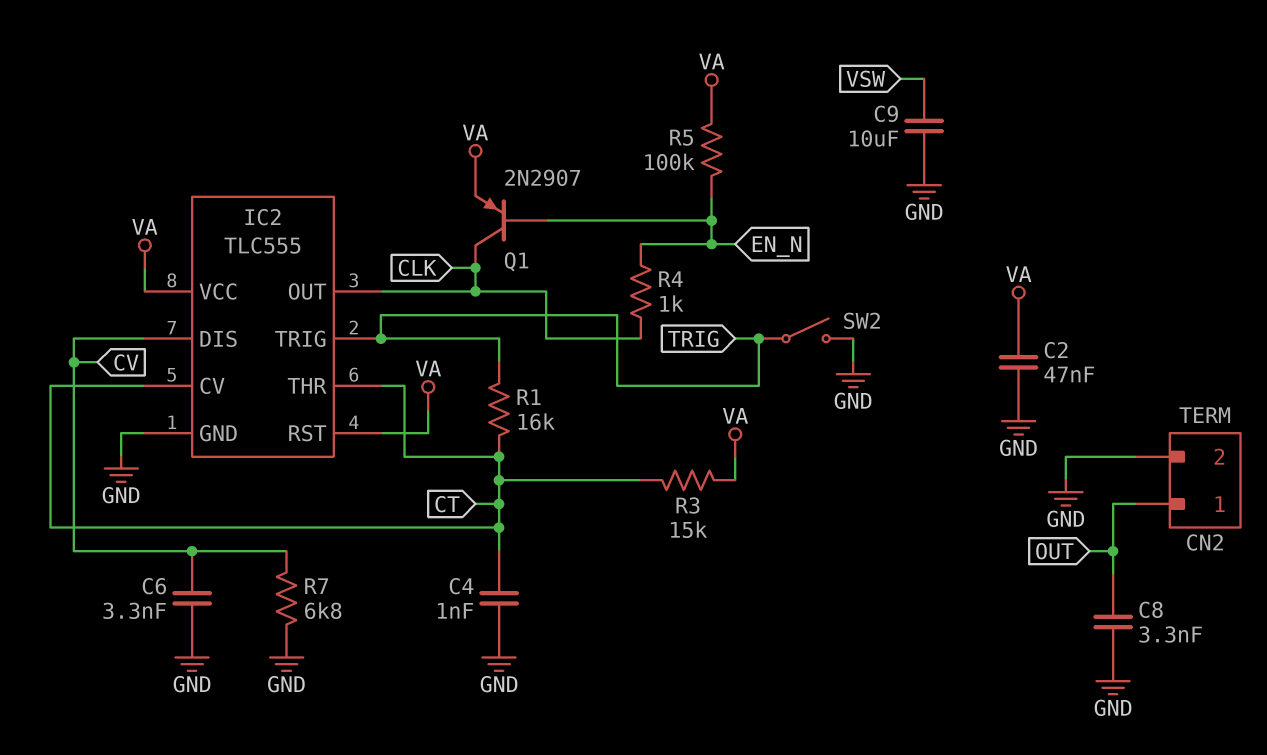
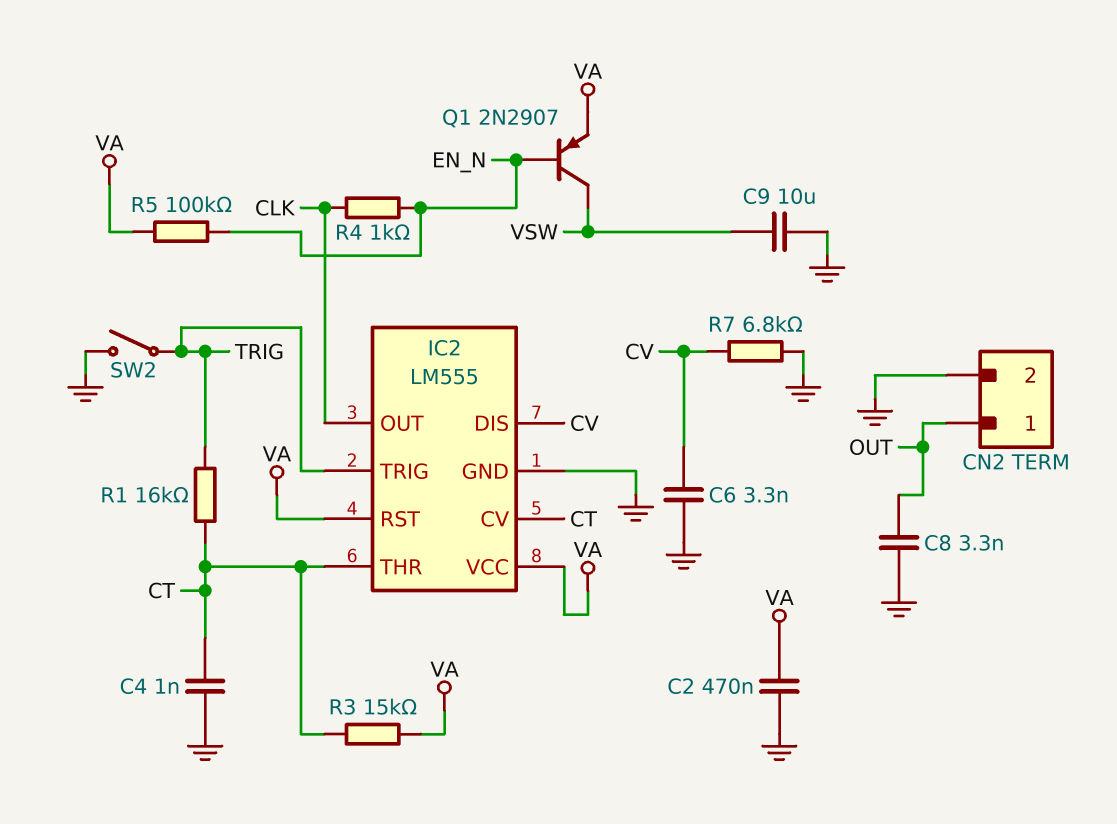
C2: 47nF (GND, VA) -> 470nF (GND, VA)
IC2: TLC555 -> LM555
Q1: PNP 2N2907 (B EN_N, C CLK, E VA) -> PNP 2N2907 (B EN_N, C VSW, E VA)

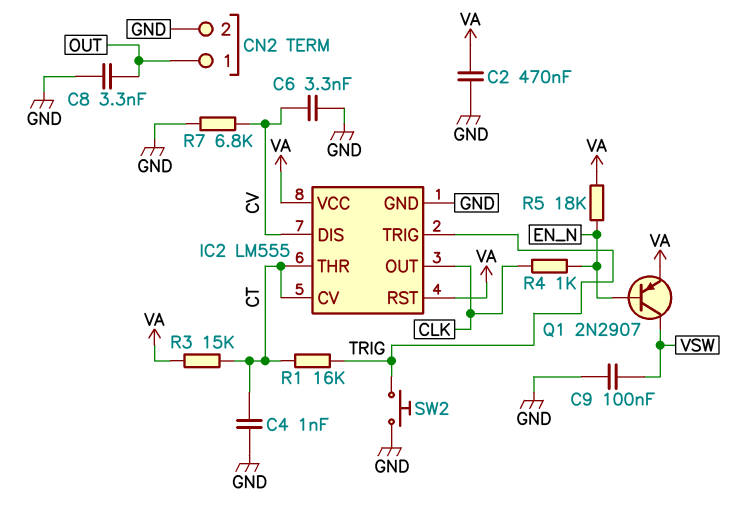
C9: 10uF (GND, VSW) -> 100nF (GND, VSW)
R5: 100k (EN_N, VA) -> 18k (EN_N, VA)
SW2: switch (GND, TRIG) -> button (GND, TRIG)

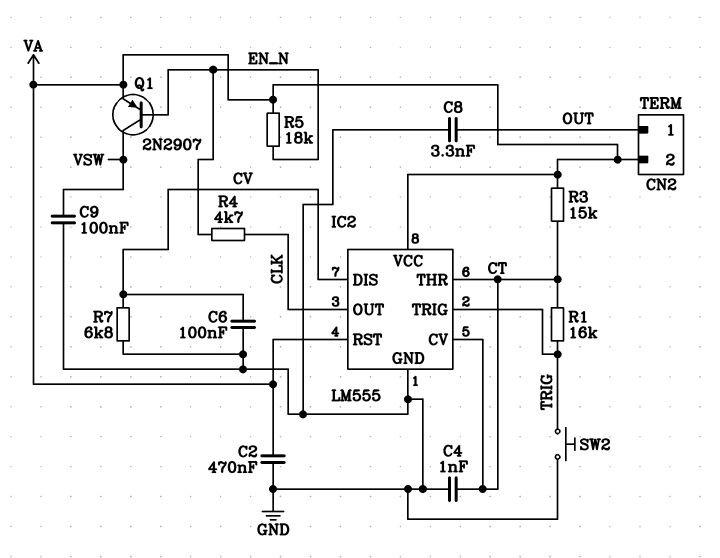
C6: 3.3nF (CV, GND) -> 100nF (CV, GND)
CN2 pin 2: GND -> VA
R4: 1k (CLK, EN_N) -> 4.7k (CLK, EN_N)

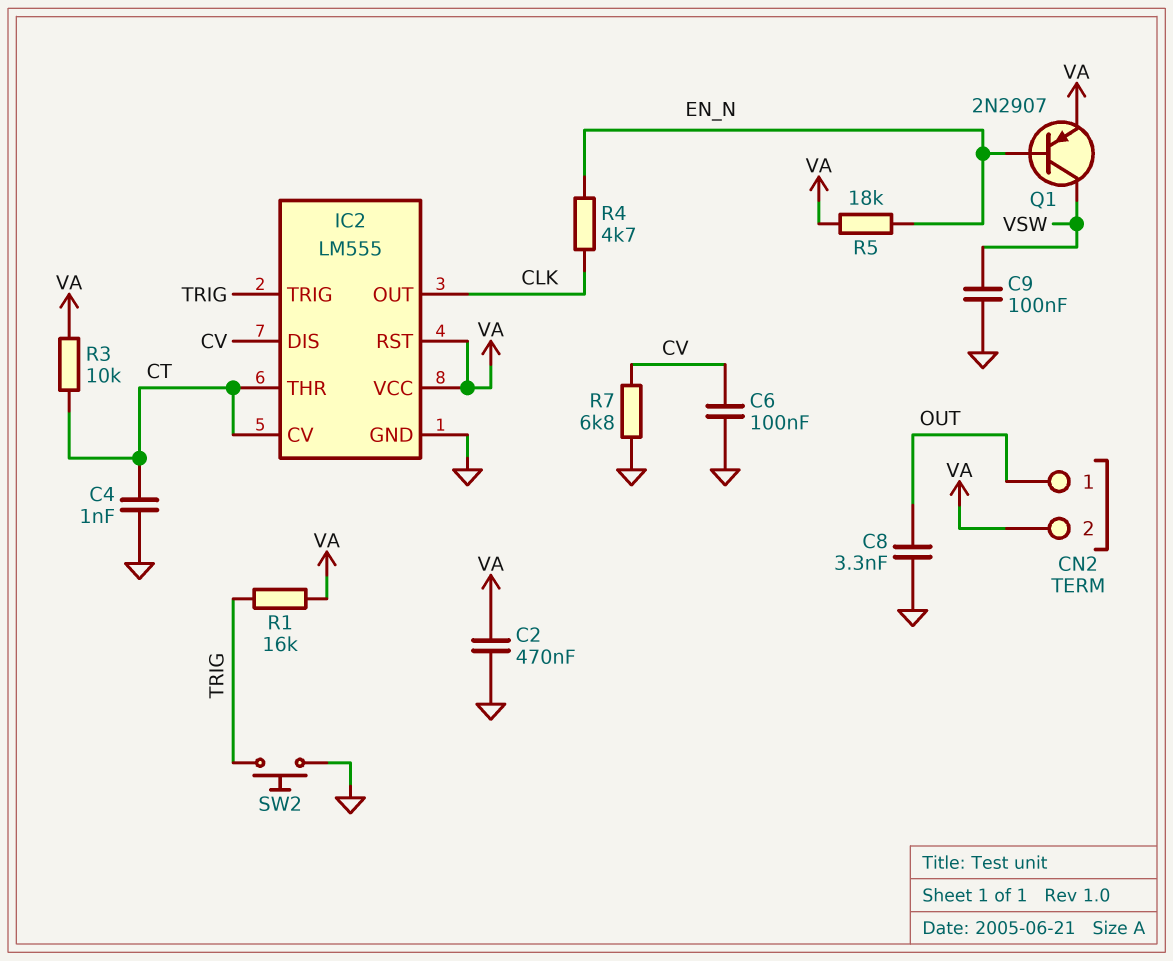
R1: 16k (CT, TRIG) -> 16k (TRIG, VA)
R3: 15k (CT, VA) -> 10k (CT, VA)

